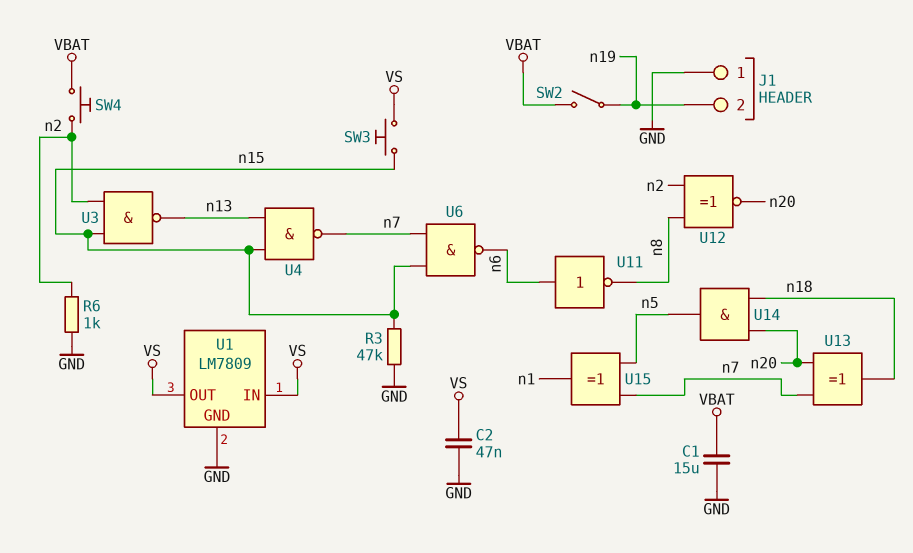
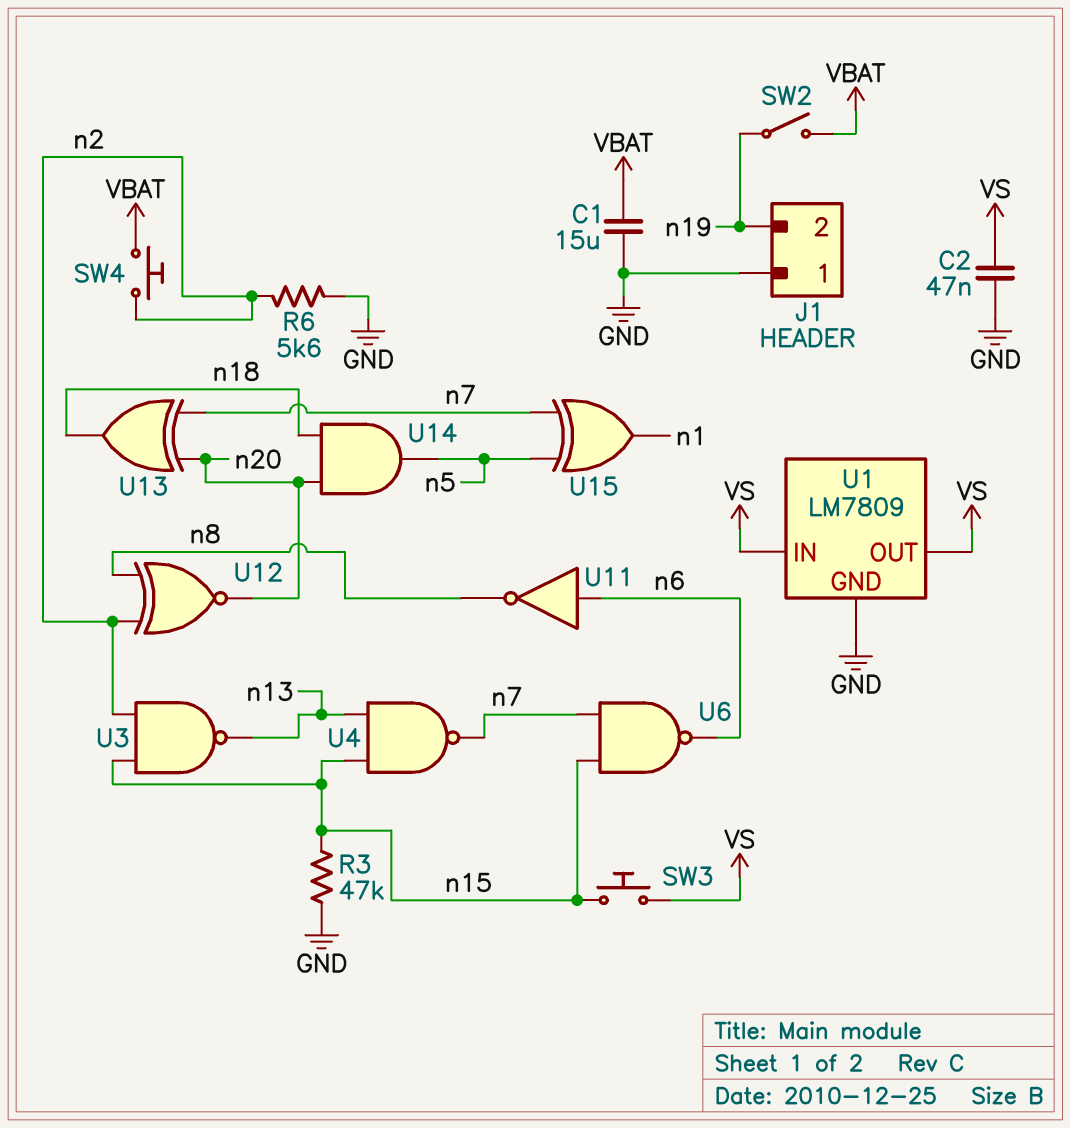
R6: 1k (GND, n2) -> 5.6k (GND, n2)

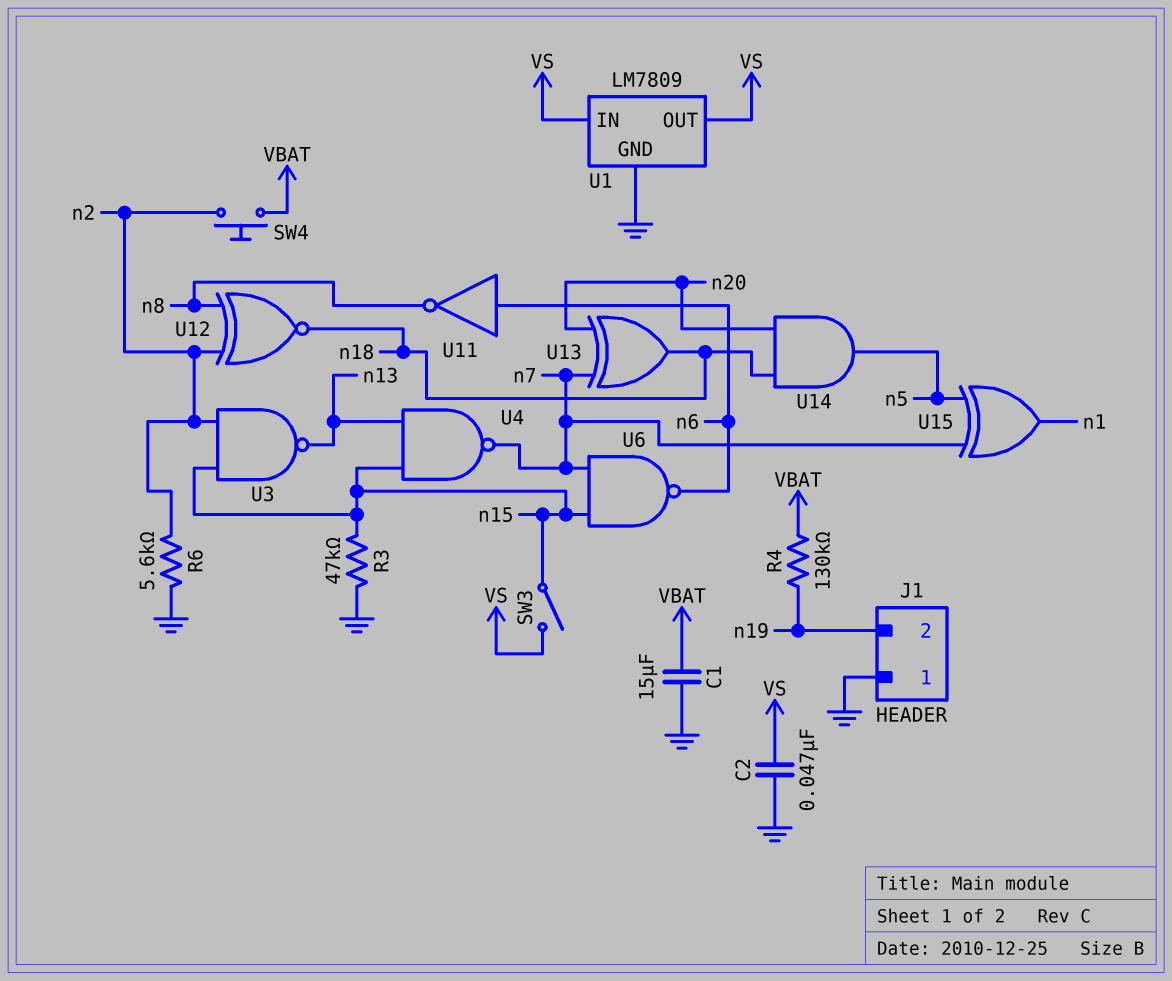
R4: none -> 130k (VBAT, n19)
SW2: switch (VBAT, n19) -> none
SW3: button (VS, n15) -> switch (VS, n15)
U12: XNOR (in n2, in n8, out n20) -> XNOR (in n2, in n8, out n18)

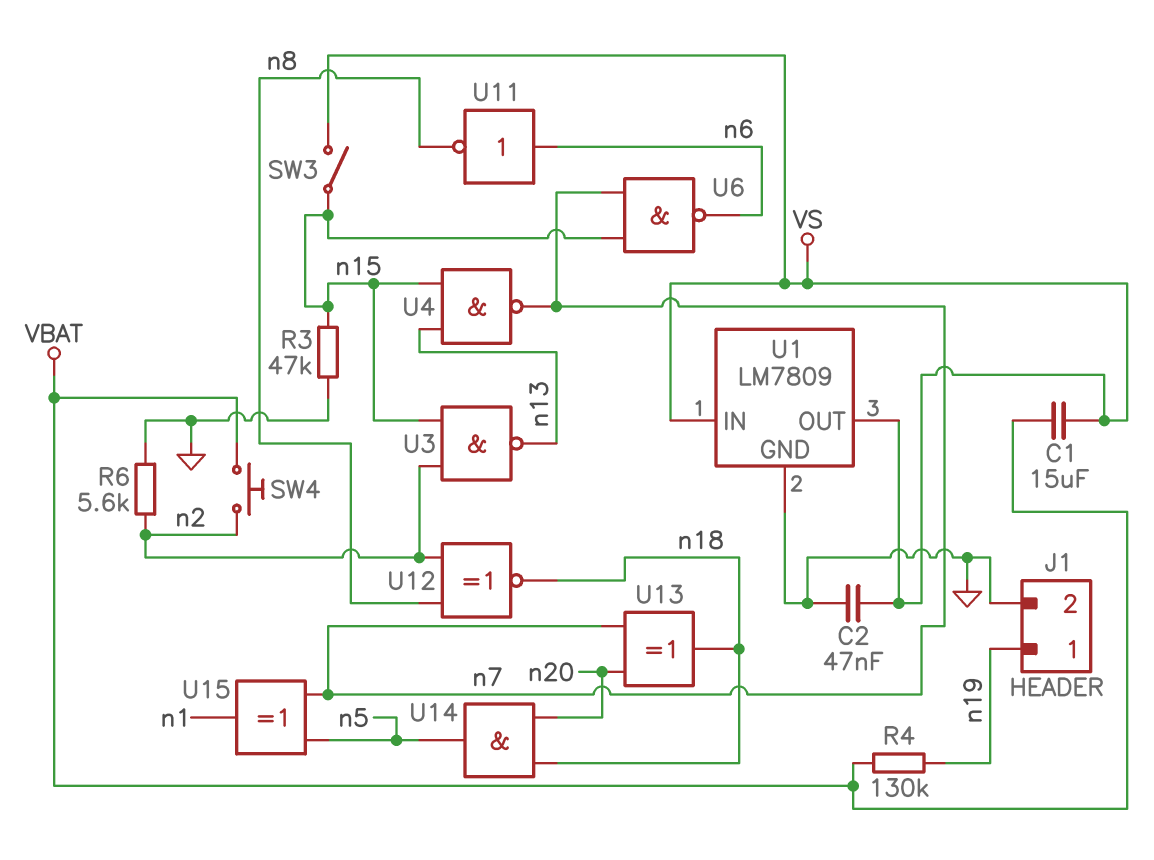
C1: 15uF (GND, VBAT) -> 15uF (VBAT, VS)
J1 pin 1: GND -> n19
J1 pin 2: n19 -> GND

